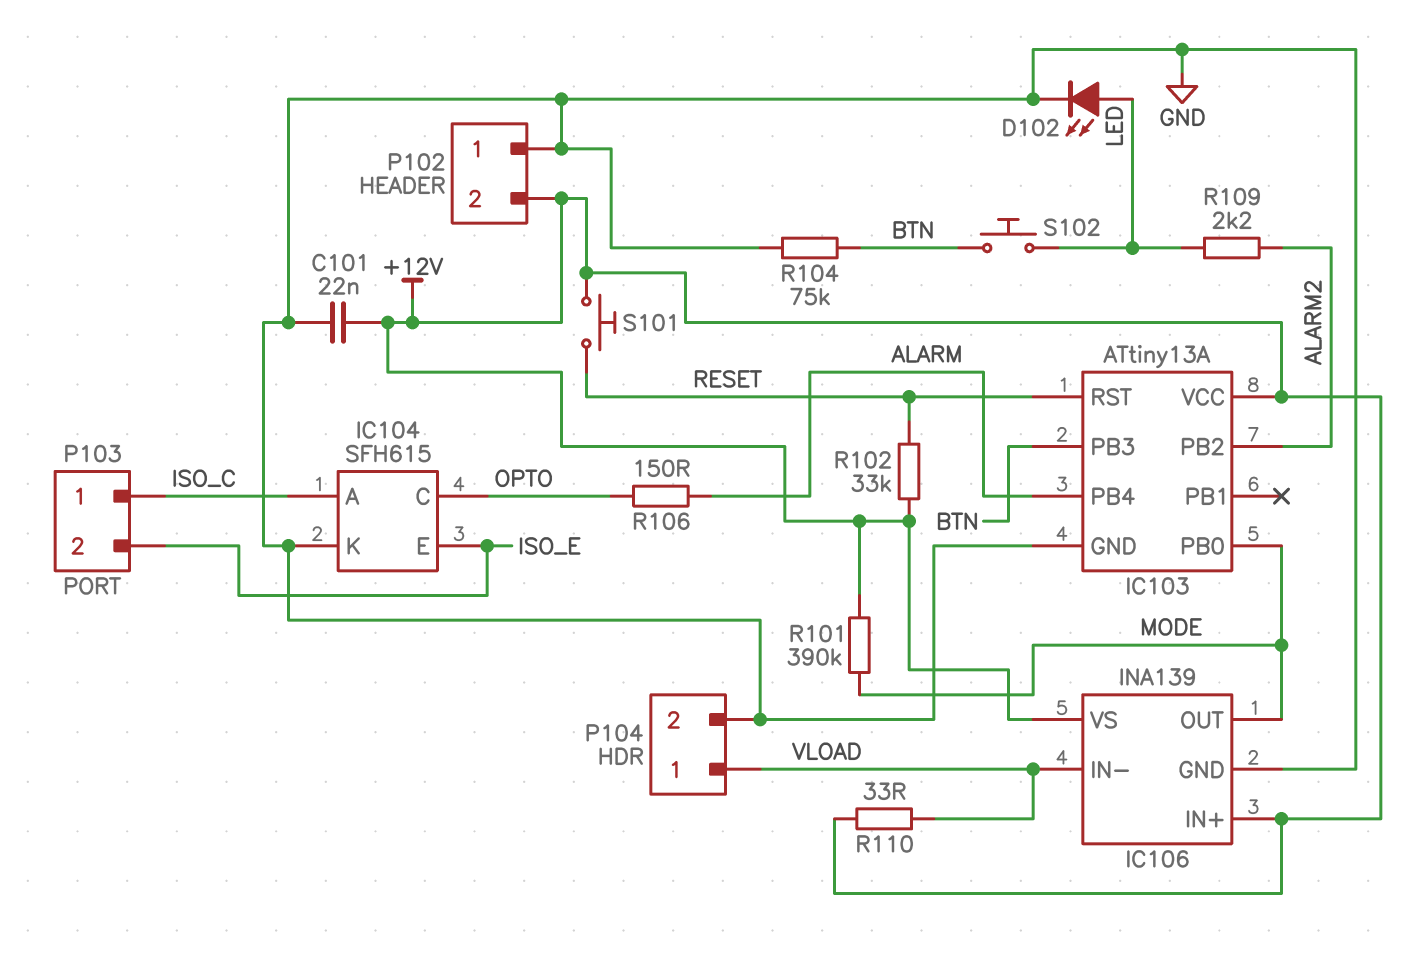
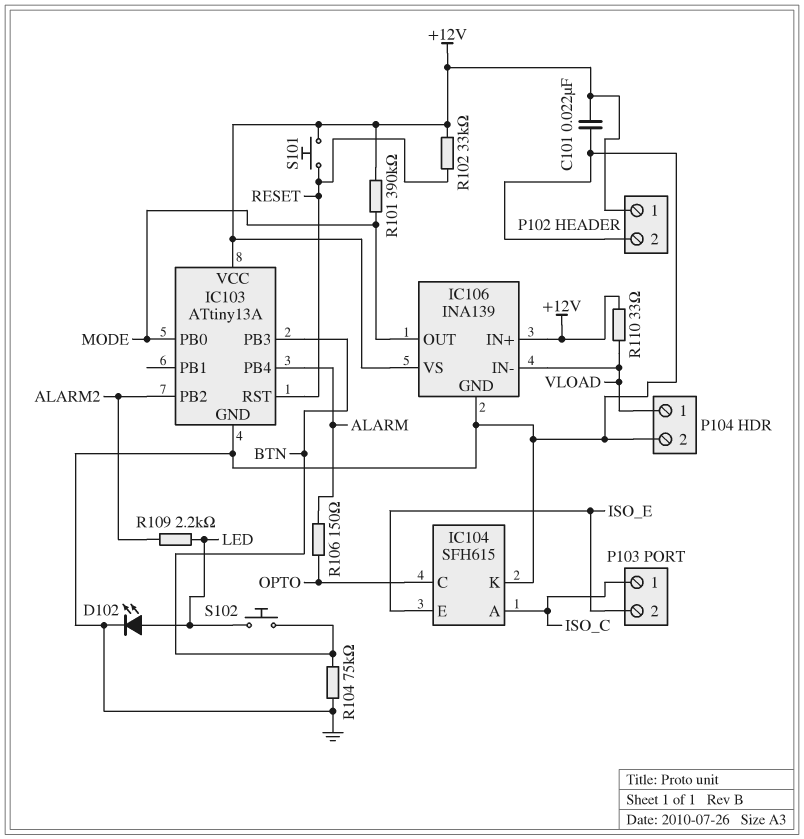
P102 pin 1: GND -> +12V
P102 pin 2: +12V -> GND

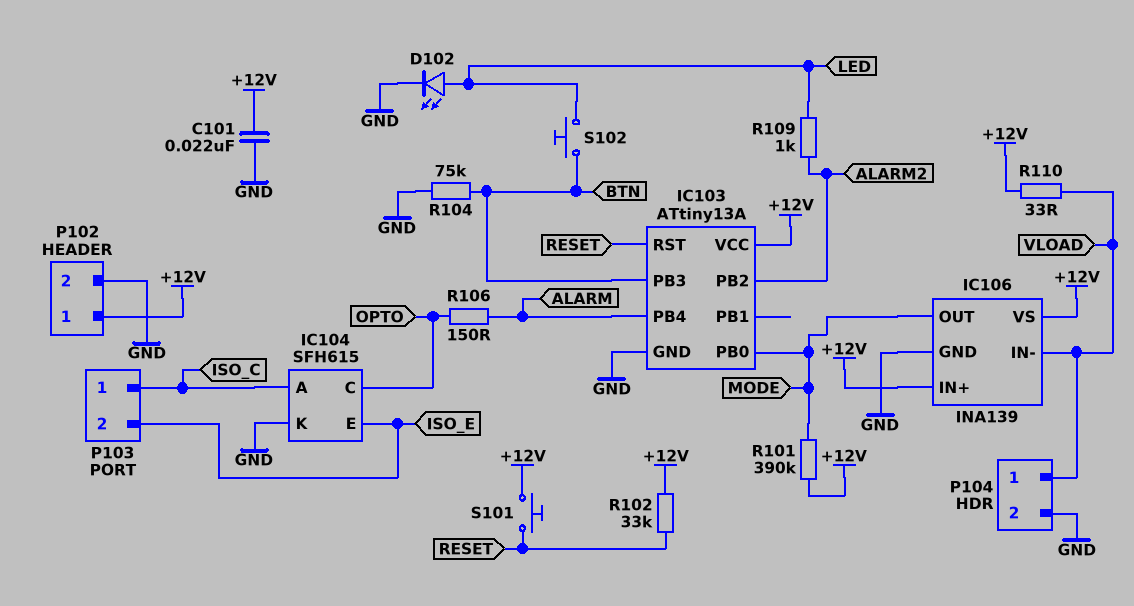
R109: 2.2k (ALARM2, LED) -> 1k (ALARM2, LED)

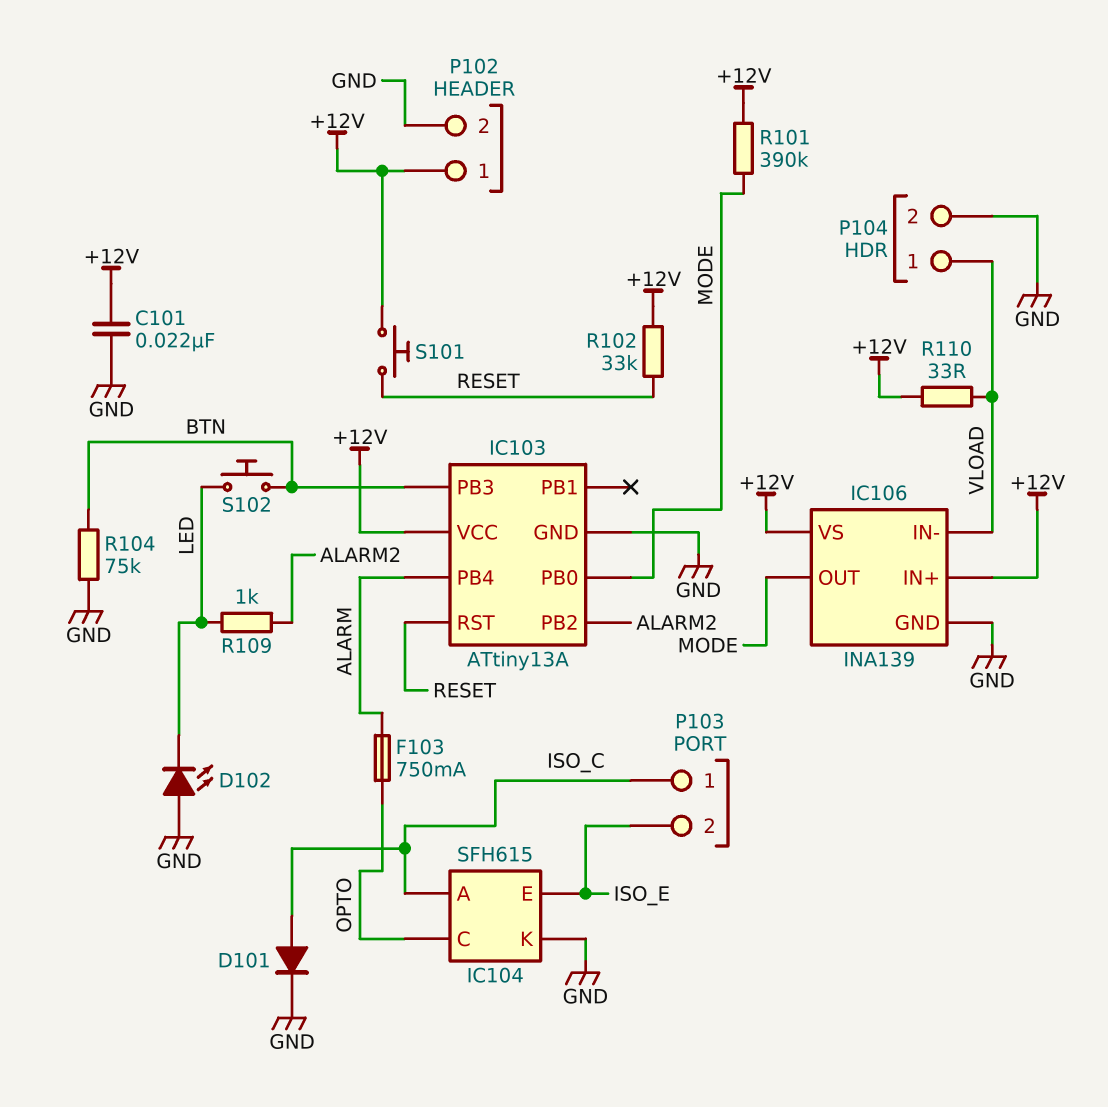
D101: none -> diode (A ISO_C, K GND)
D102: LED (A LED, K GND) -> LED (A GND, K LED)
F103: none -> 750mA (ALARM, OPTO)
R106: 150 (ALARM, OPTO) -> none

